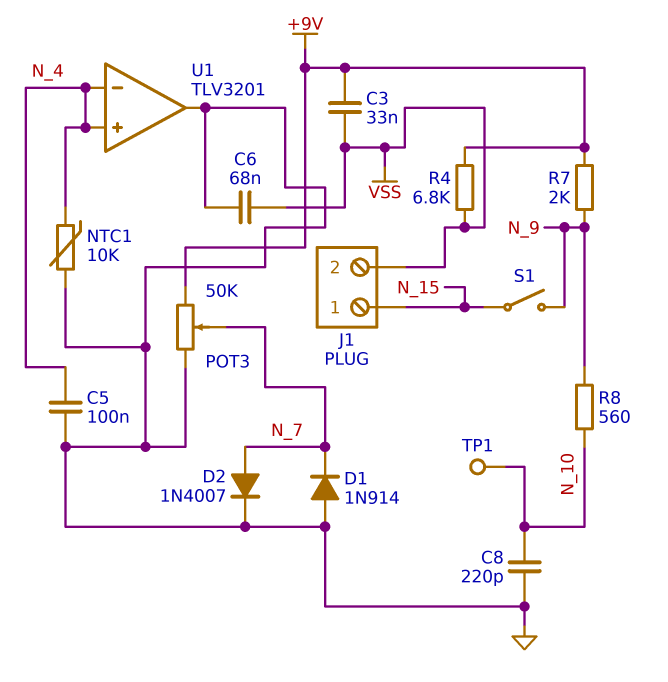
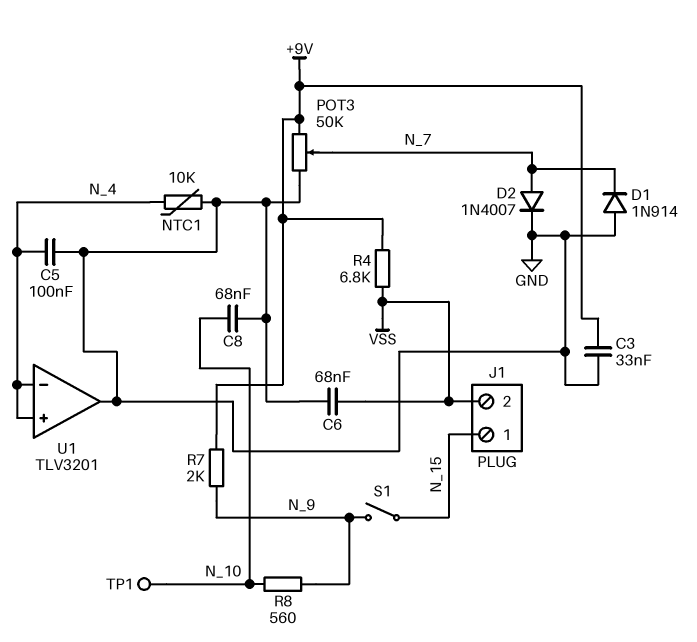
C3: 33nF (+9V, VSS) -> 33nF (+9V, GND)
C8: 220pF (GND, N_10) -> 68nF (GND, N_10)

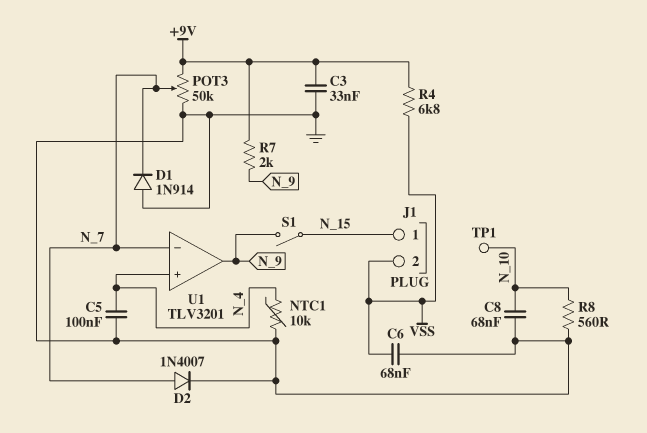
R8: 560 (N_9, N_10) -> 560 (GND, N_10)
U1 pin in-: N_4 -> N_7
U1 pin out: GND -> N_9

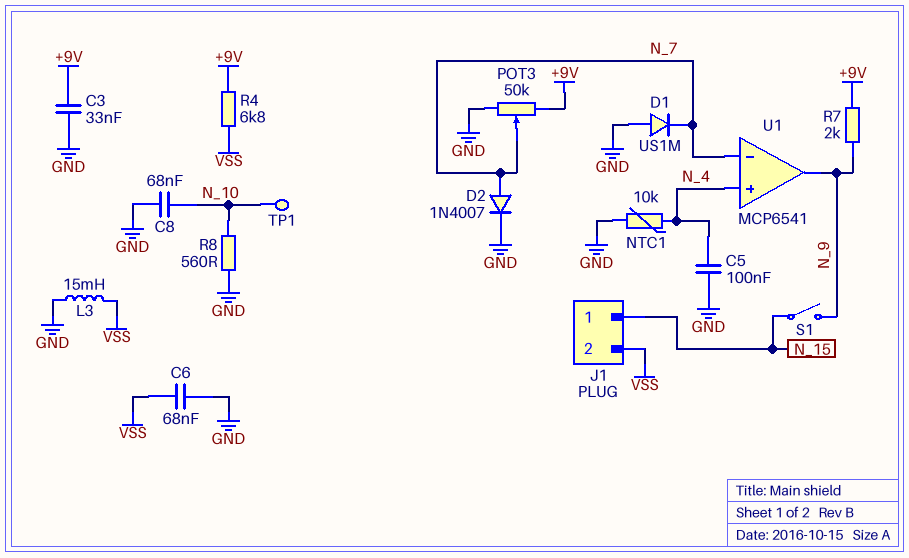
D1: diode 1N914 (A GND, K N_7) -> diode US1M (A GND, K N_7)
L3: none -> 15mH (GND, VSS)
U1: TLV3201 -> MCP6541

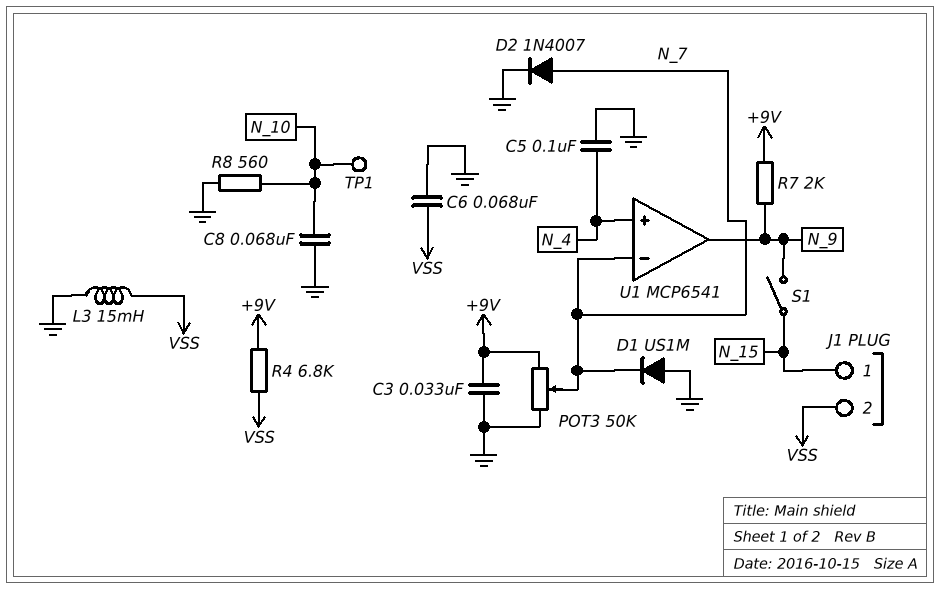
NTC1: 10k (GND, N_4) -> none

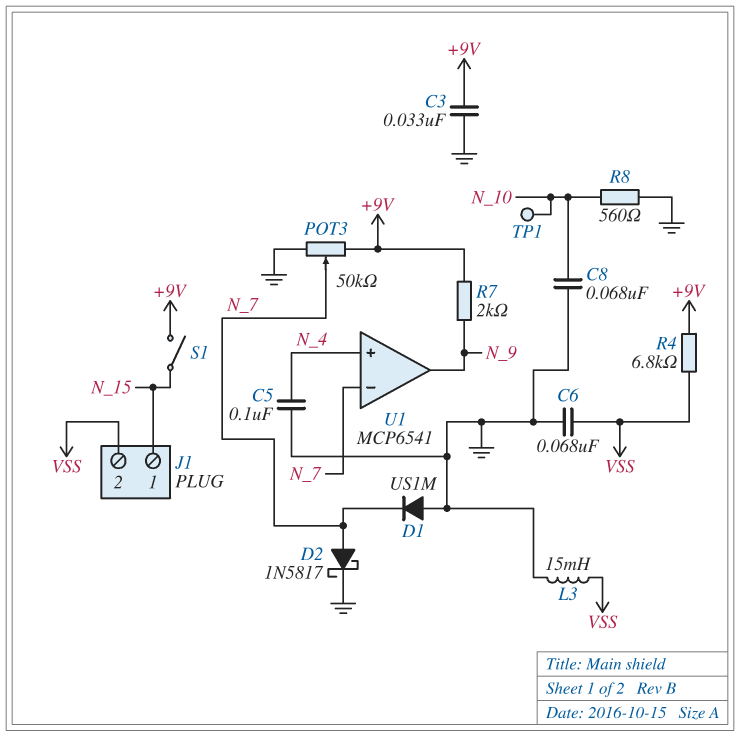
D2: diode 1N4007 (A N_7, K GND) -> schottky 1N5817 (A N_7, K GND)
S1: switch (N_9, N_15) -> switch (+9V, N_15)

